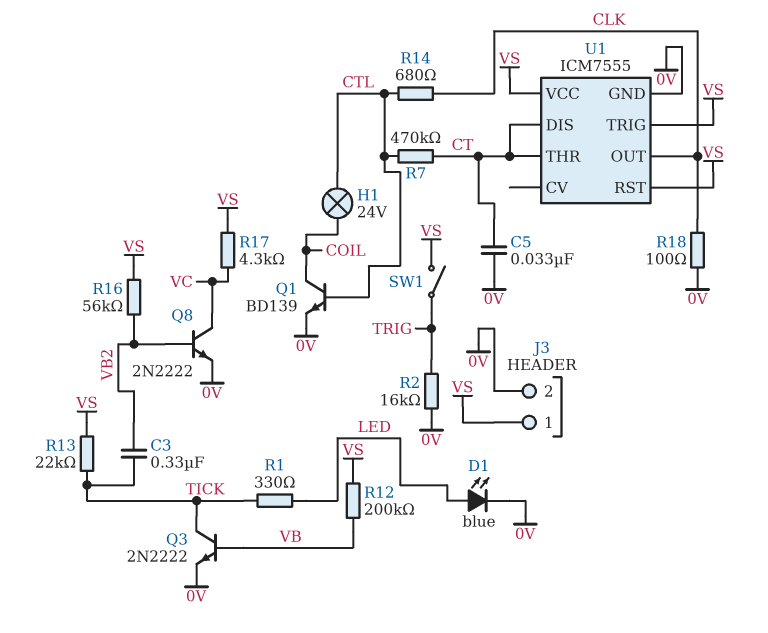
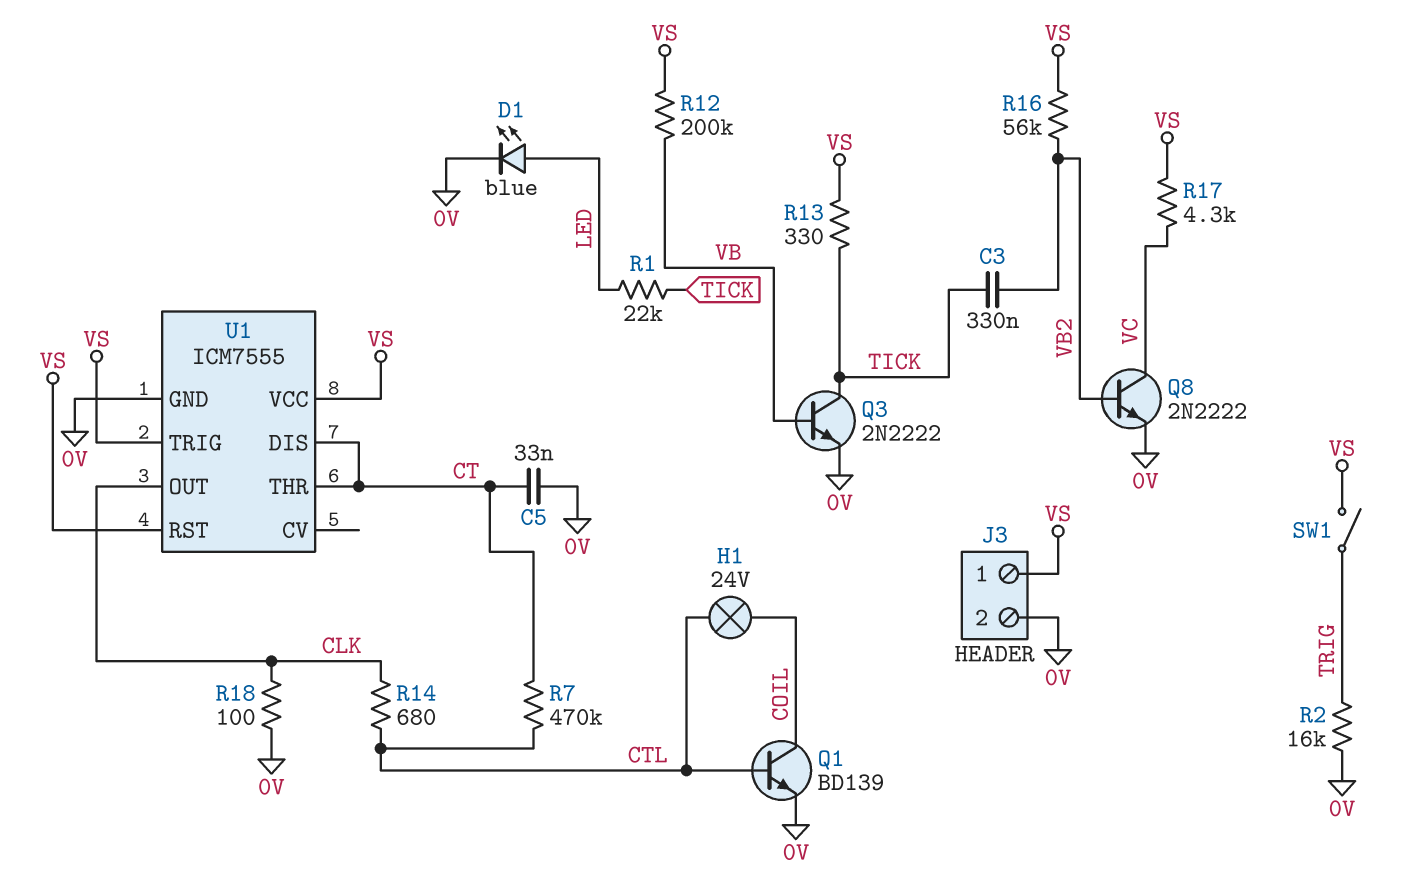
R1: 330 (LED, TICK) -> 22k (LED, TICK)
R13: 22k (TICK, VS) -> 330 (TICK, VS)

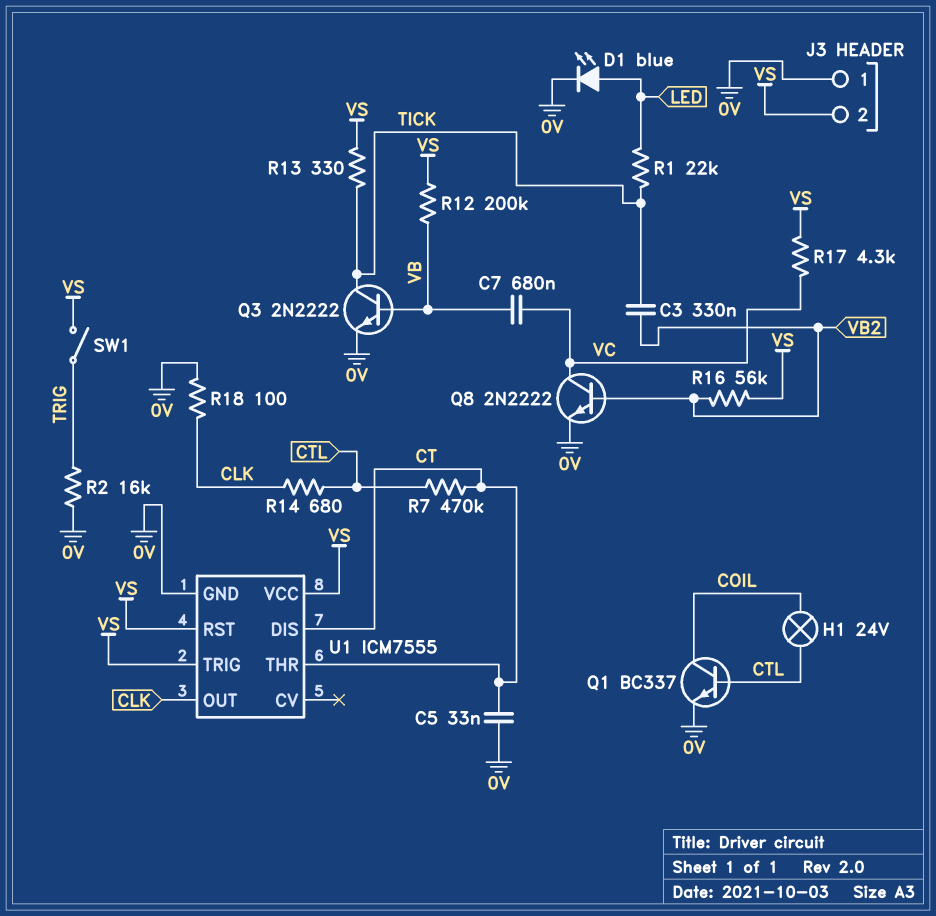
C7: none -> 680nF (VB, VC)
J3 pin 1: VS -> 0V
J3 pin 2: 0V -> VS
Q1: NPN BD139 (B CTL, C COIL, E 0V) -> NPN BC337 (B CTL, C COIL, E 0V)

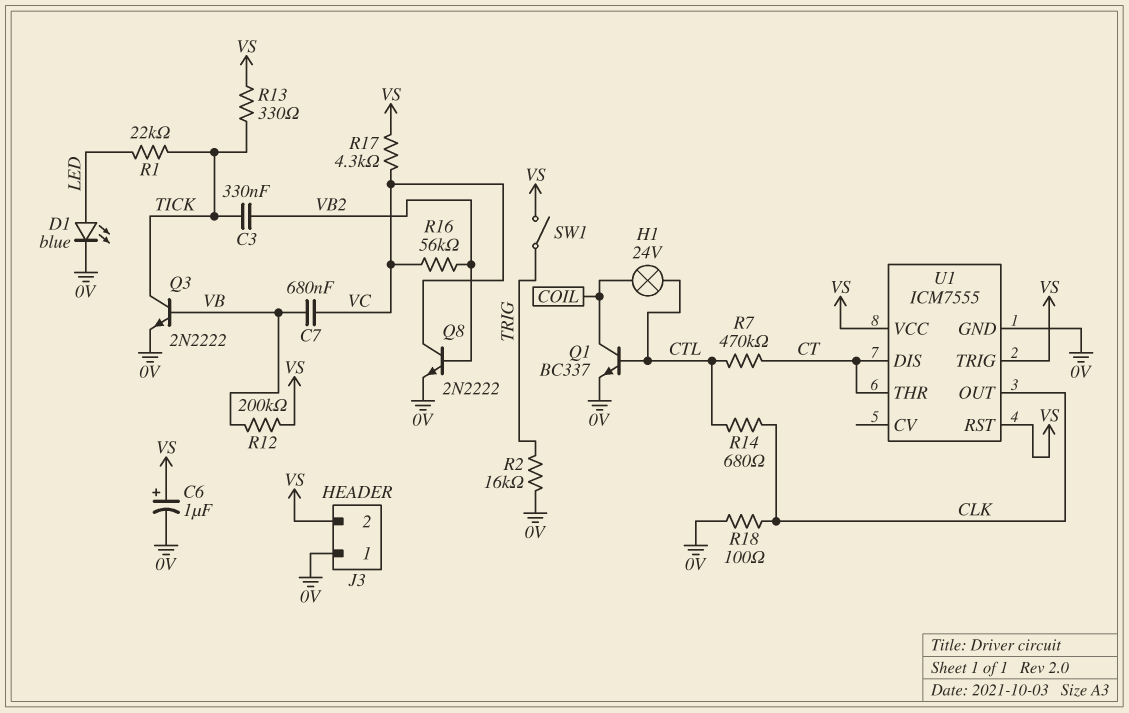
C5: 33nF (0V, CT) -> none
C6: none -> 1uF (plus VS, minus 0V)
R16: 56k (VB2, VS) -> 56k (VB2, VC)

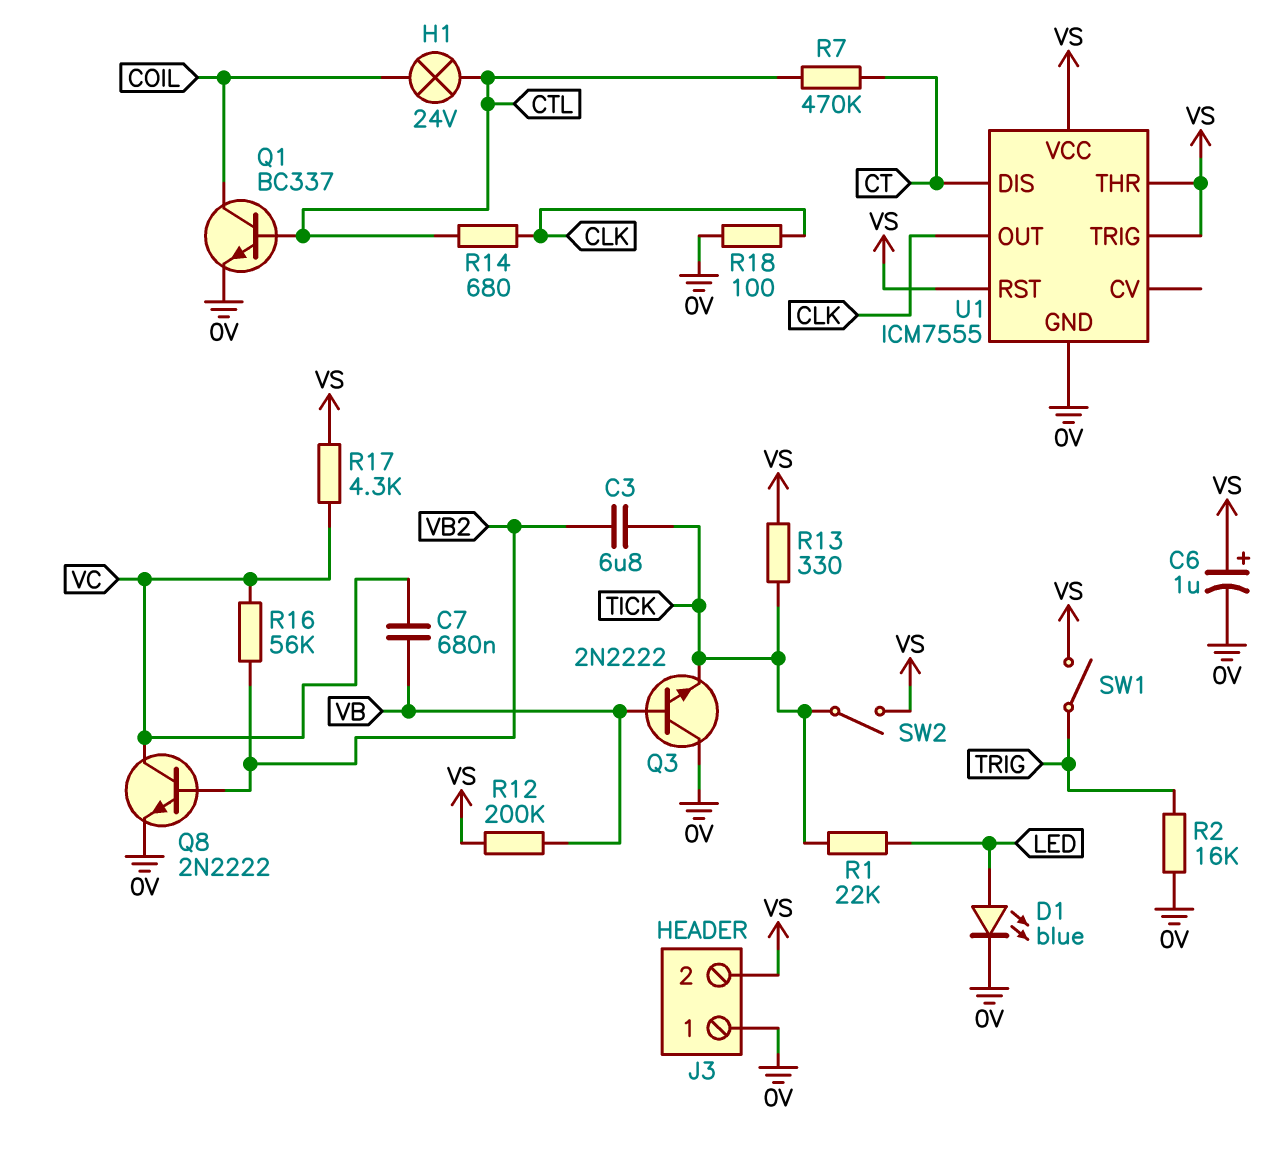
C3: 330nF (TICK, VB2) -> 6.8uF (TICK, VB2)
Q3: NPN 2N2222 (B VB, C TICK, E 0V) -> NPN 2N2222 (B VB, C 0V, E TICK)
SW2: none -> switch (TICK, VS)
U1 pin THR: CT -> VS

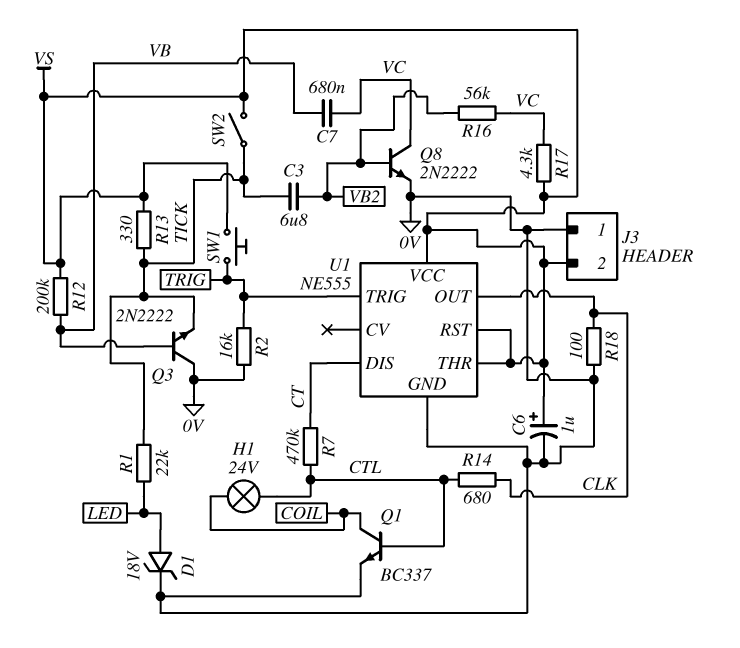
D1: LED blue (A LED, K 0V) -> zener 18V (A LED, K 0V)
SW1: switch (TRIG, VS) -> button (TRIG, VS)
U1: ICM7555 -> NE555
U1 pin TRIG: VS -> TRIG

